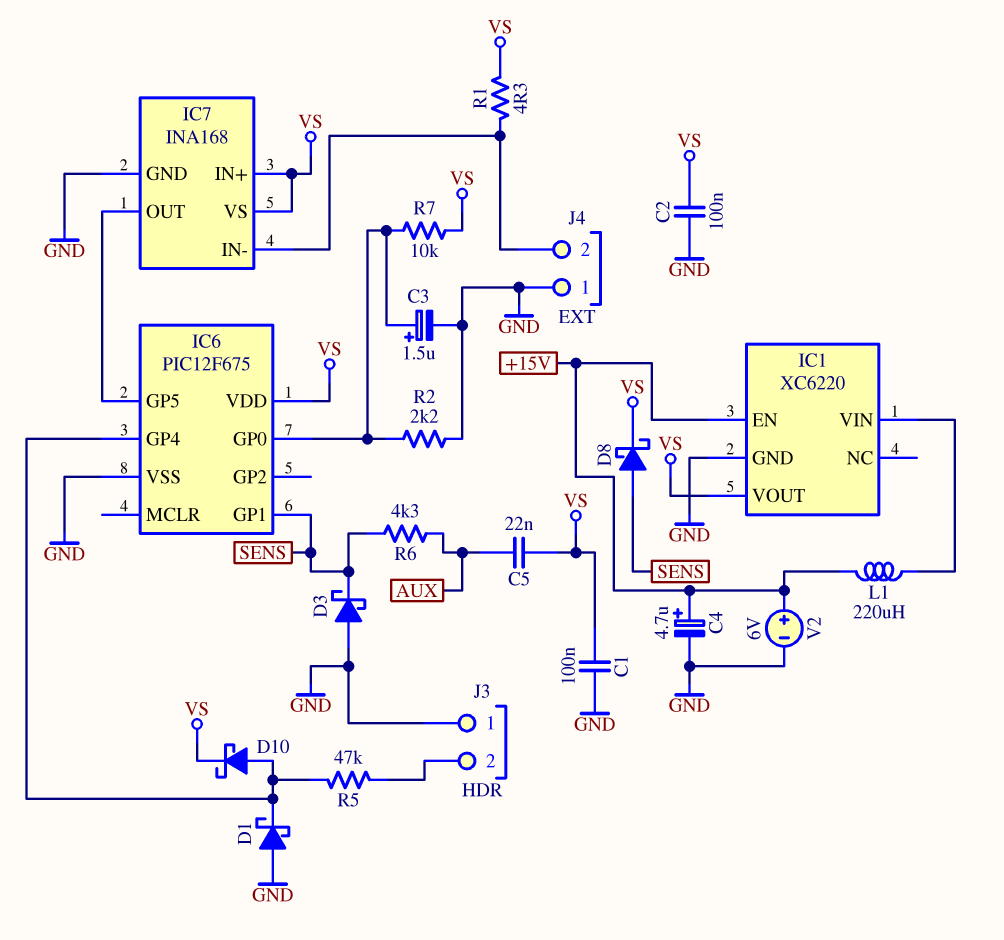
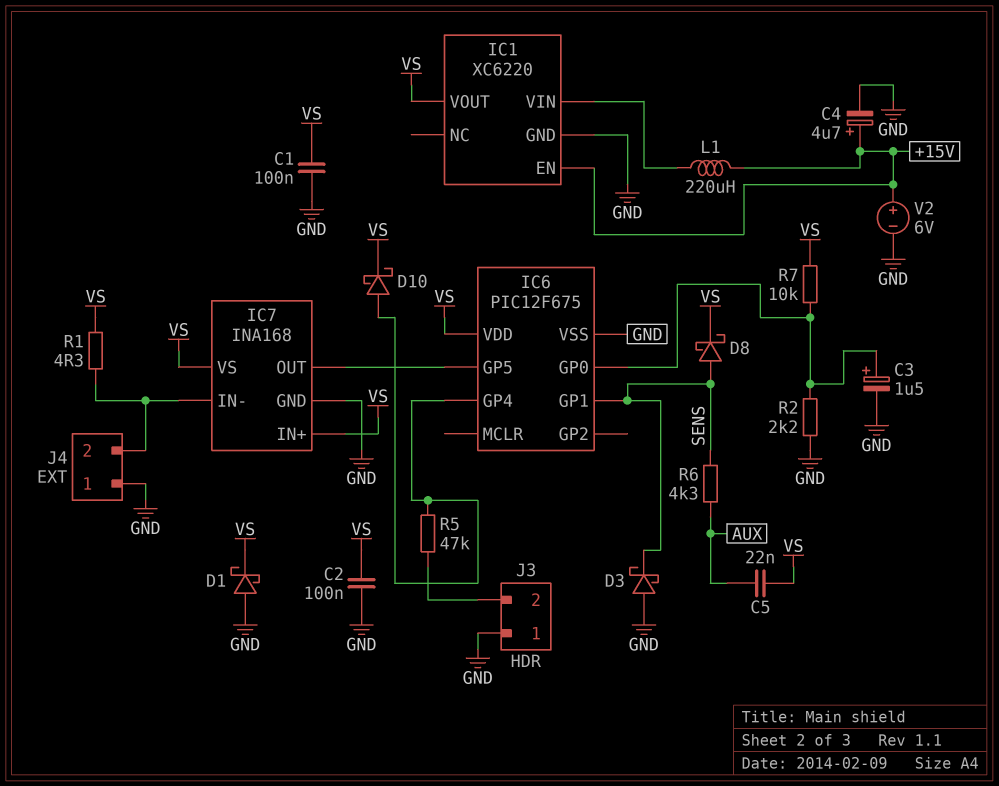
D1: schottky (A GND, K IC6/GP4) -> schottky (A GND, K VS)

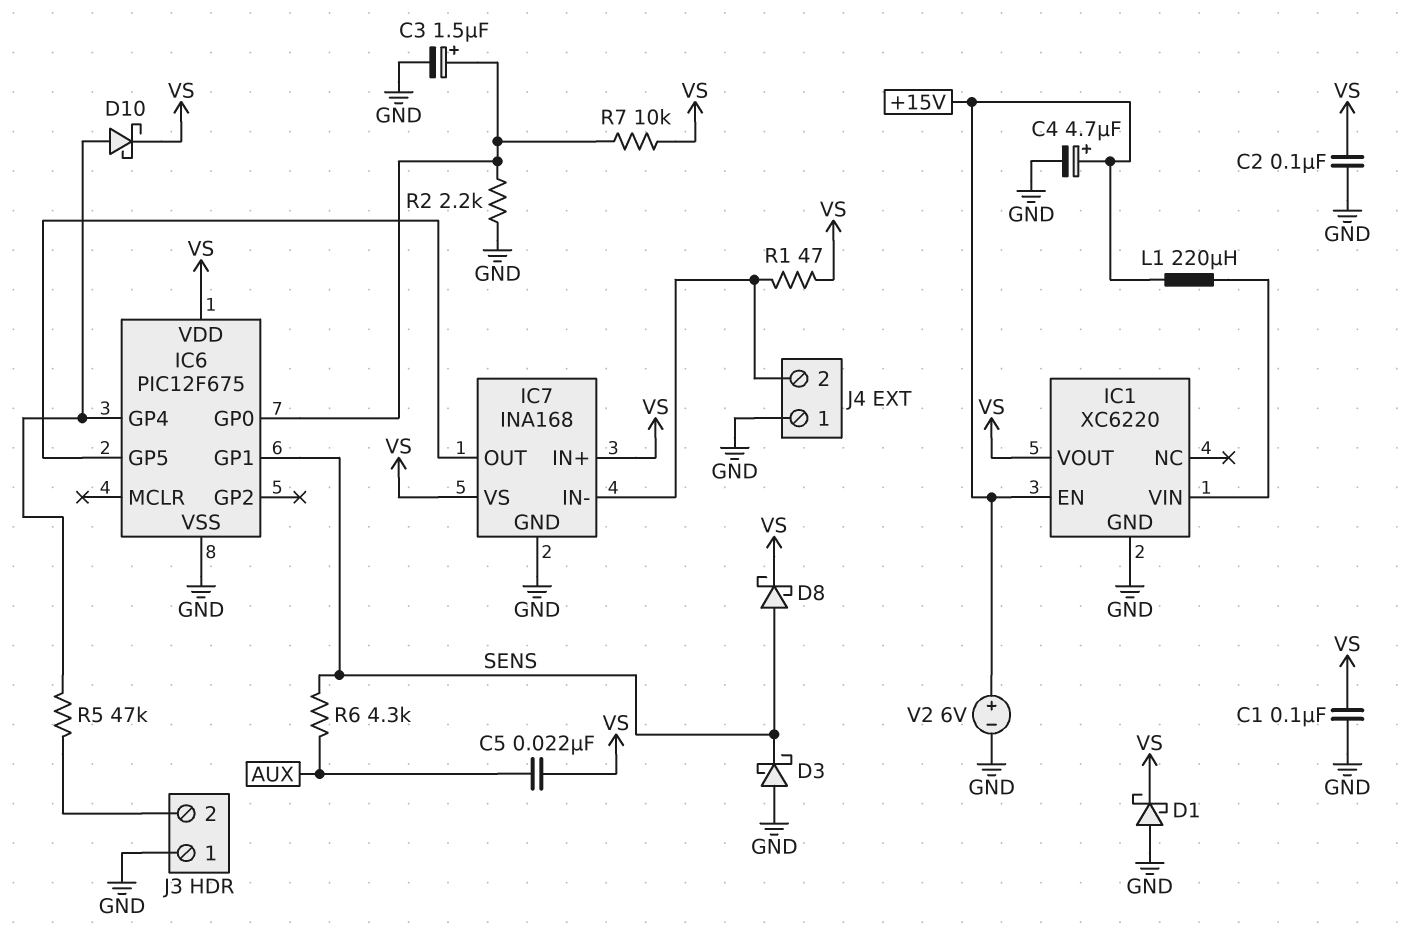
R1: 4.3 (IC7/IN-, VS) -> 47 (IC7/IN-, VS)

